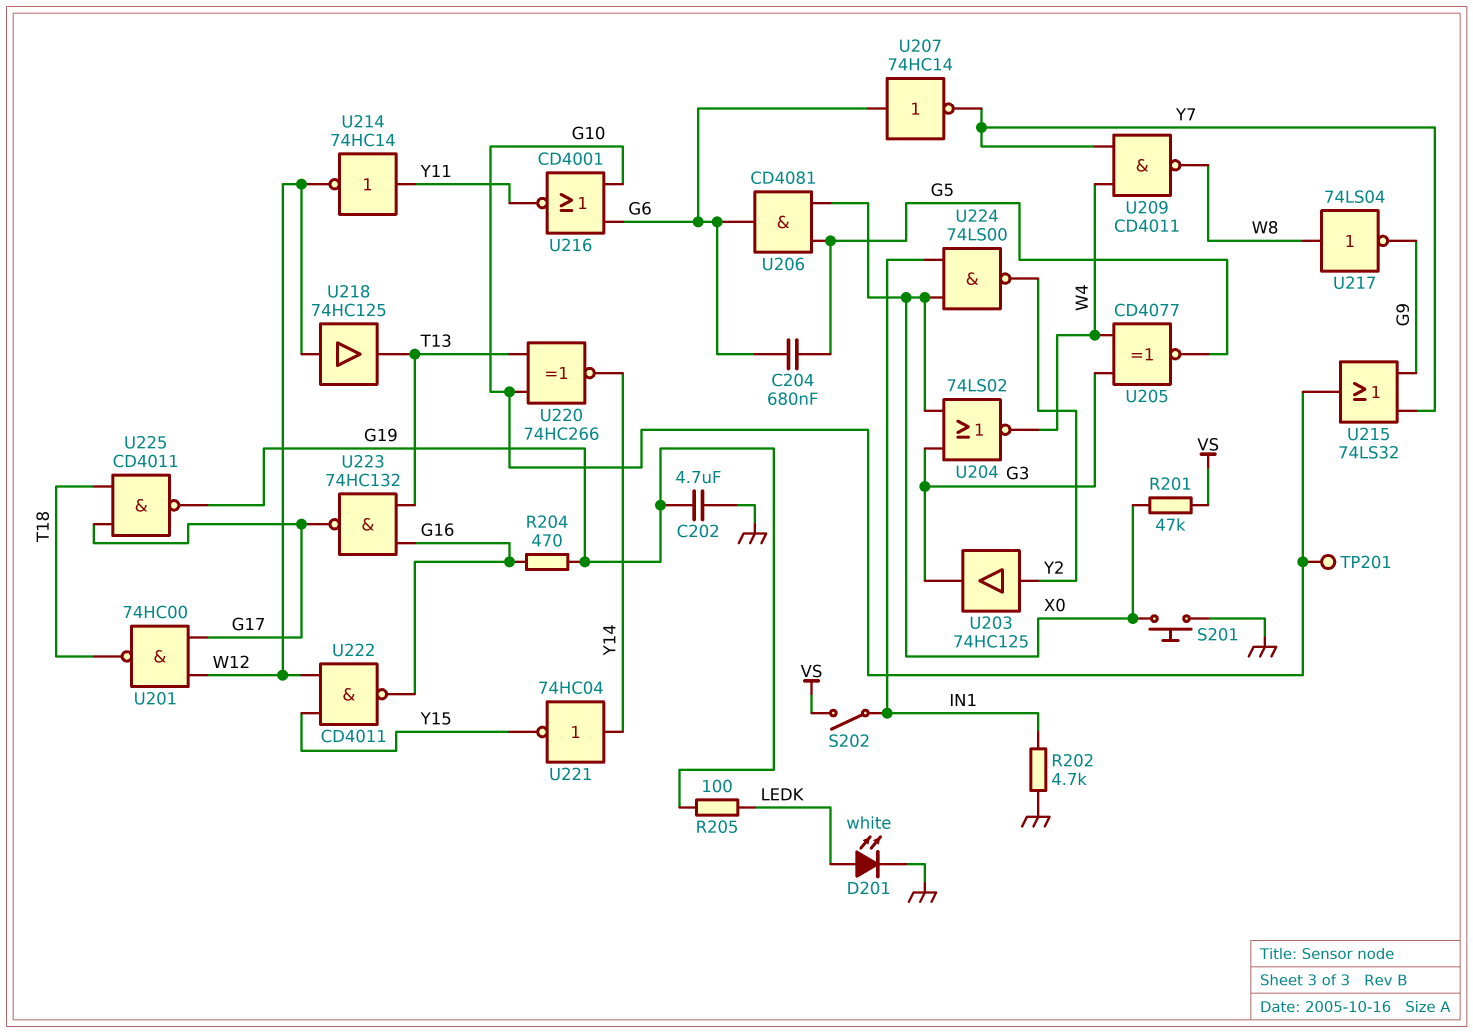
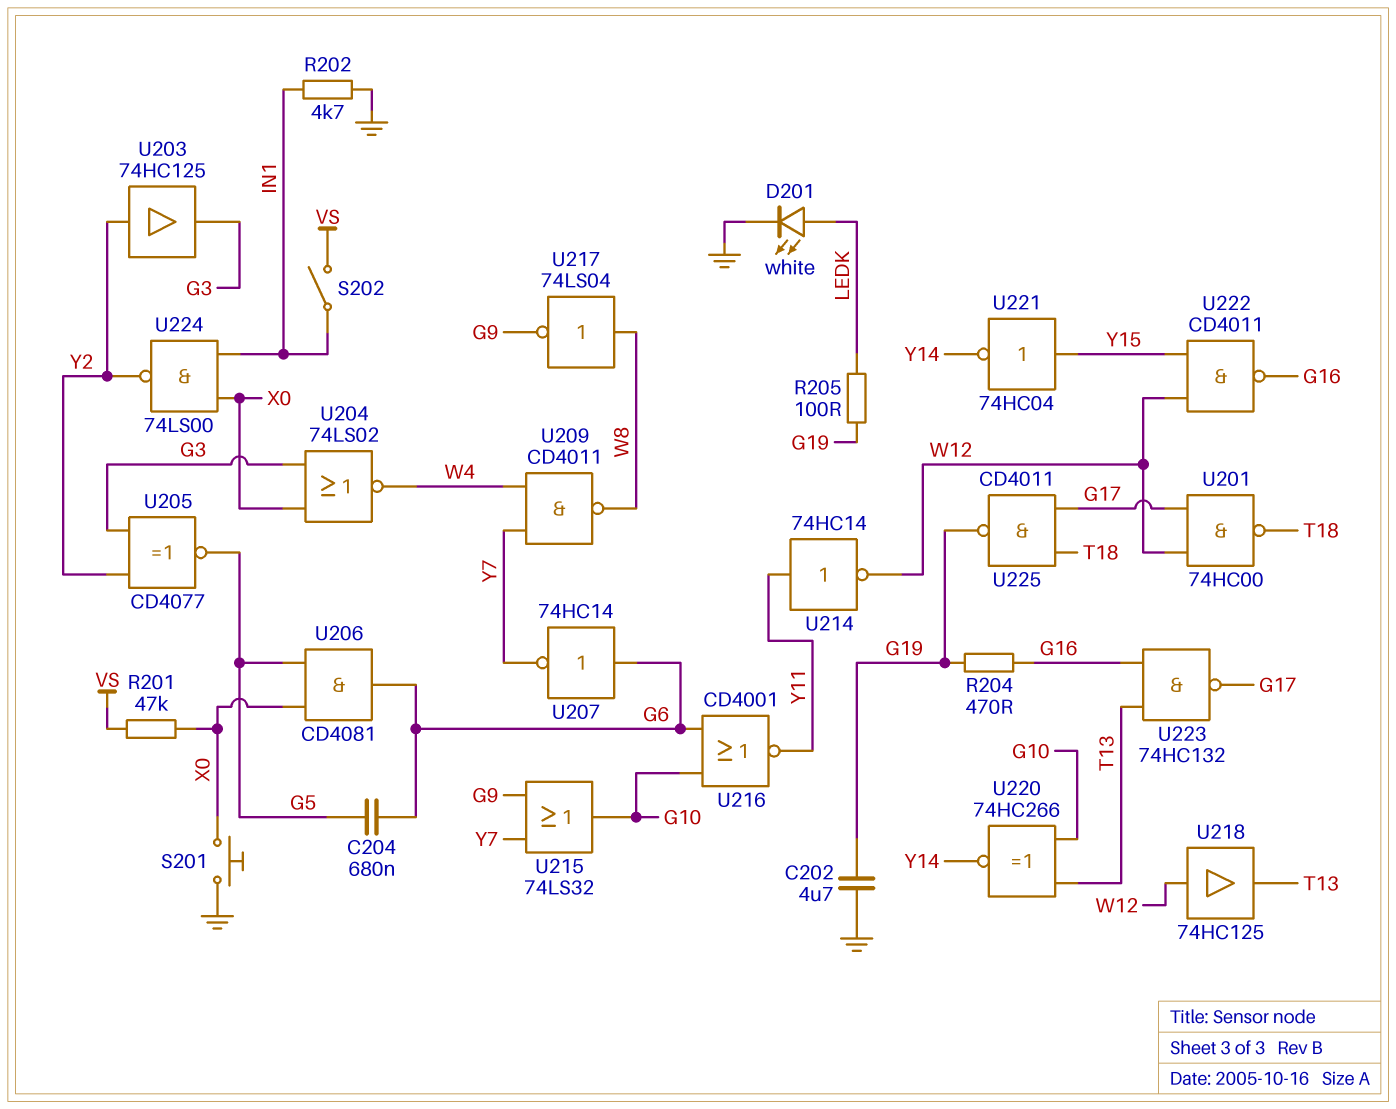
TP201: test point (G10) -> none
U205: XNOR CD4077 (in G3, in W4, out G5) -> XNOR CD4077 (in G3, in Y2, out G5)
U221: NOT 74HC04 (in Y14, out Y15) -> NOT 74HC04 (in Y15, out Y14)

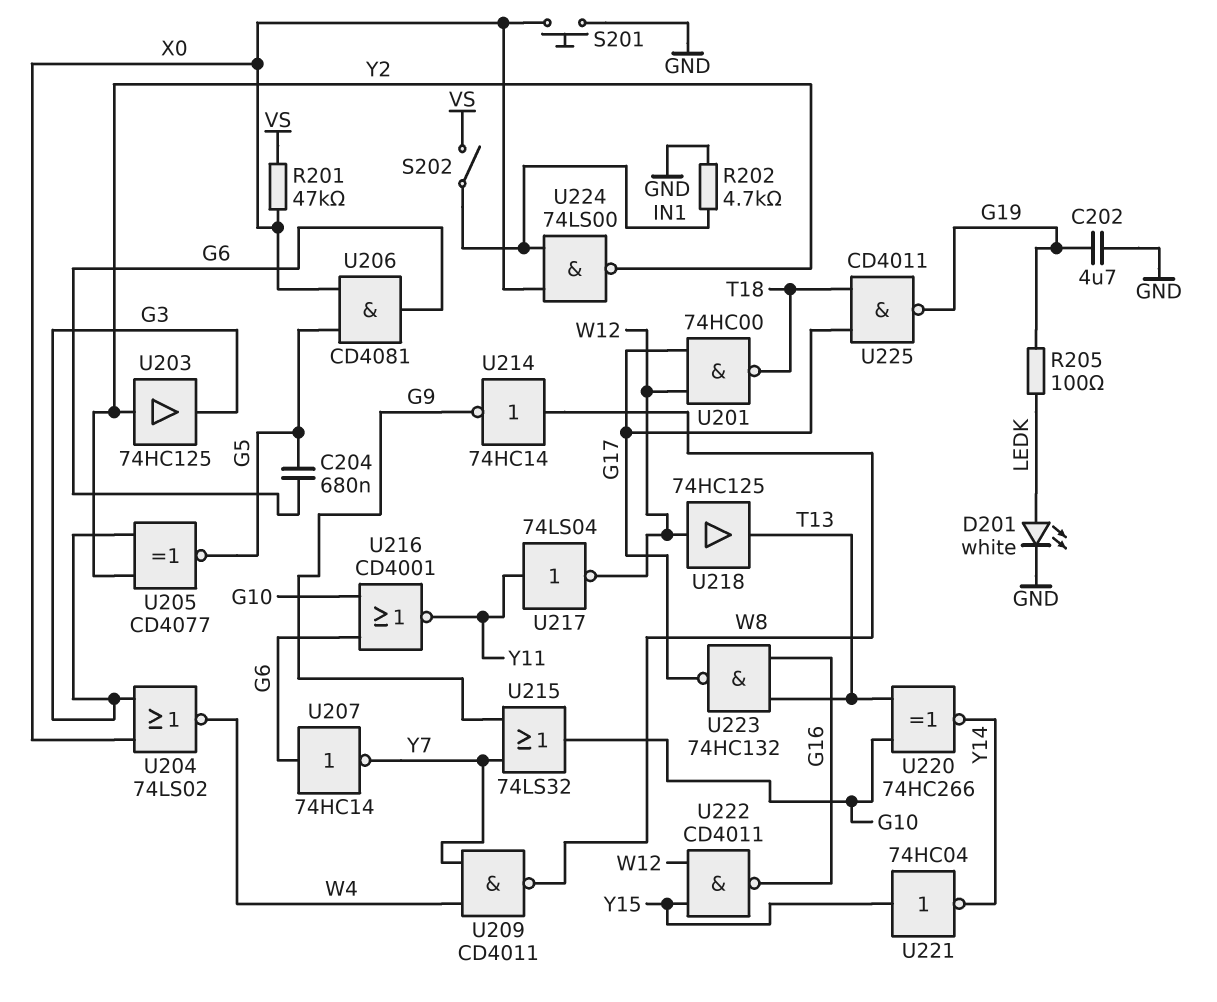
R204: 470 (G16, G19) -> none
U214: NOT 74HC14 (in Y11, out W12) -> NOT 74HC14 (in W8, out G9)
U217: NOT 74LS04 (in W8, out G9) -> NOT 74LS04 (in Y11, out W12)

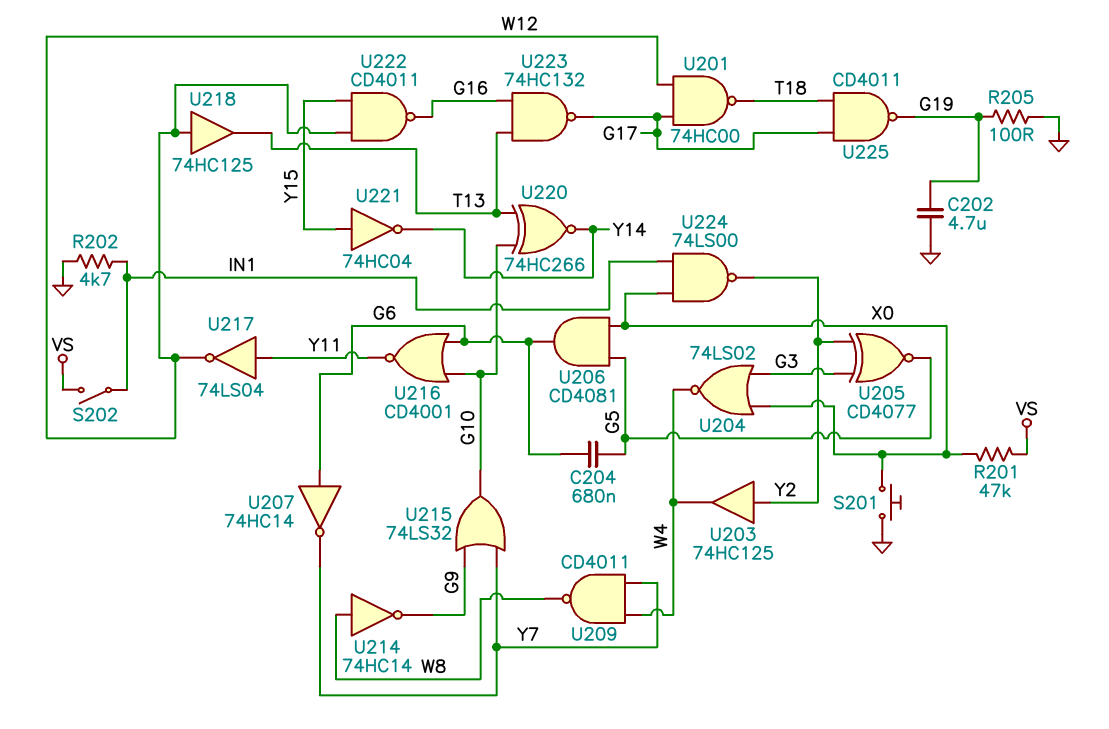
D201: LED white (A LEDK, K GND) -> none
R205: 100 (G19, LEDK) -> 100 (G19, GND)
U203: buffer 74HC125 (in Y2, out G3) -> buffer 74HC125 (in Y2, out W4)

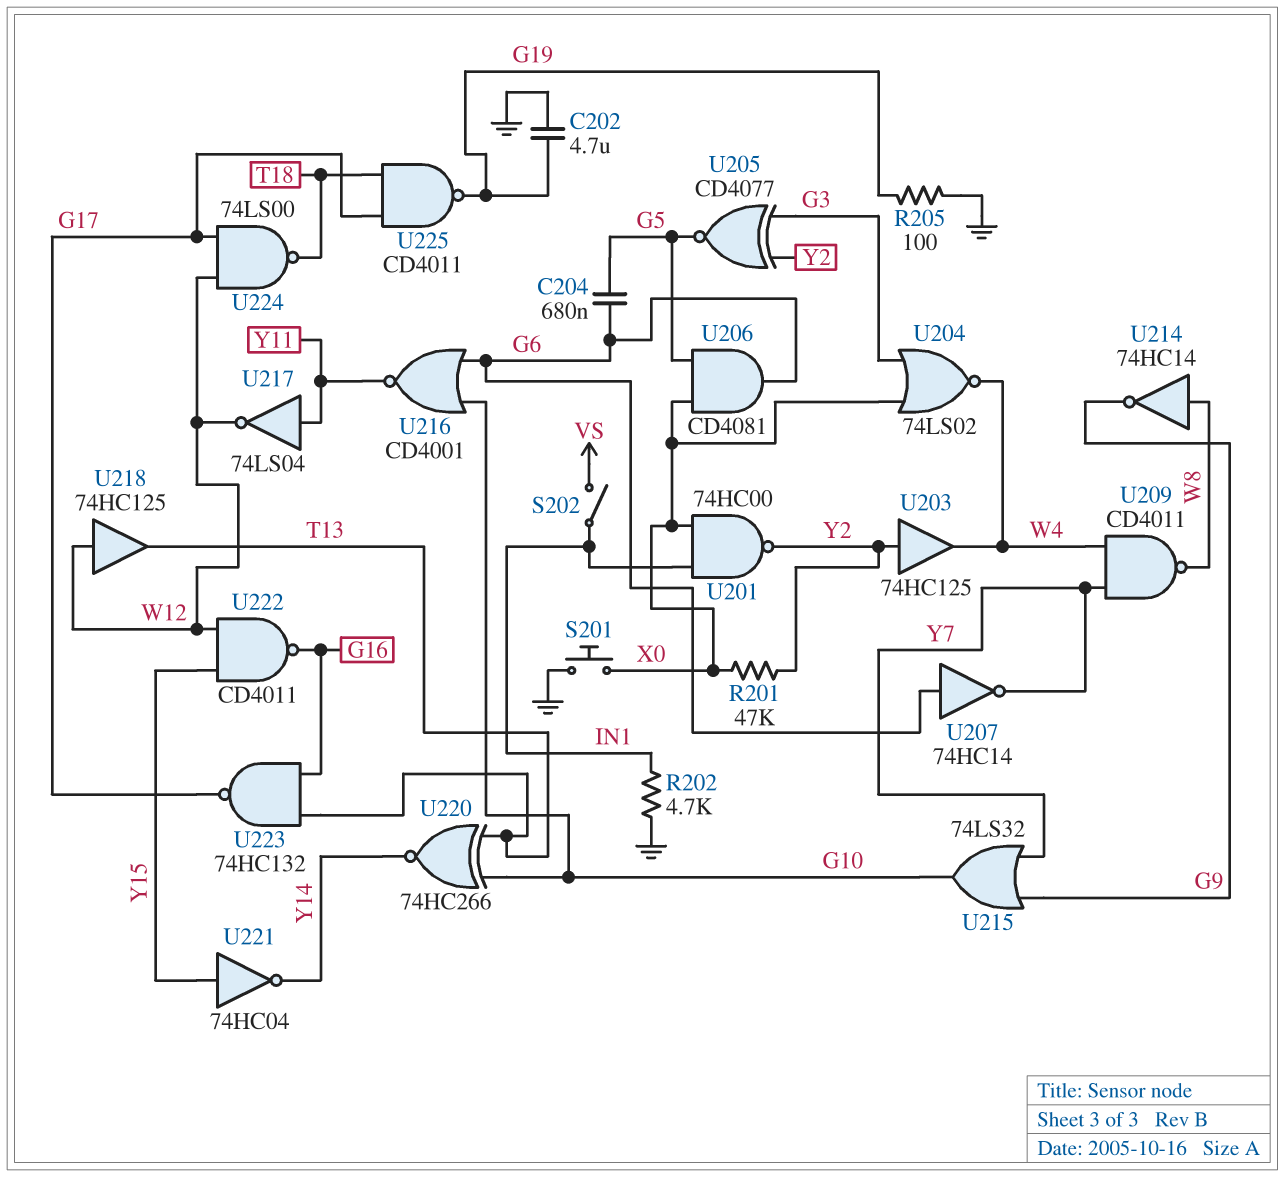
R201: 47k (VS, X0) -> 47k (X0, Y2)
U201: NAND 74HC00 (in G17, in W12, out T18) -> NAND 74HC00 (in IN1, in X0, out Y2)
U224: NAND 74LS00 (in IN1, in X0, out Y2) -> NAND 74LS00 (in G17, in W12, out T18)

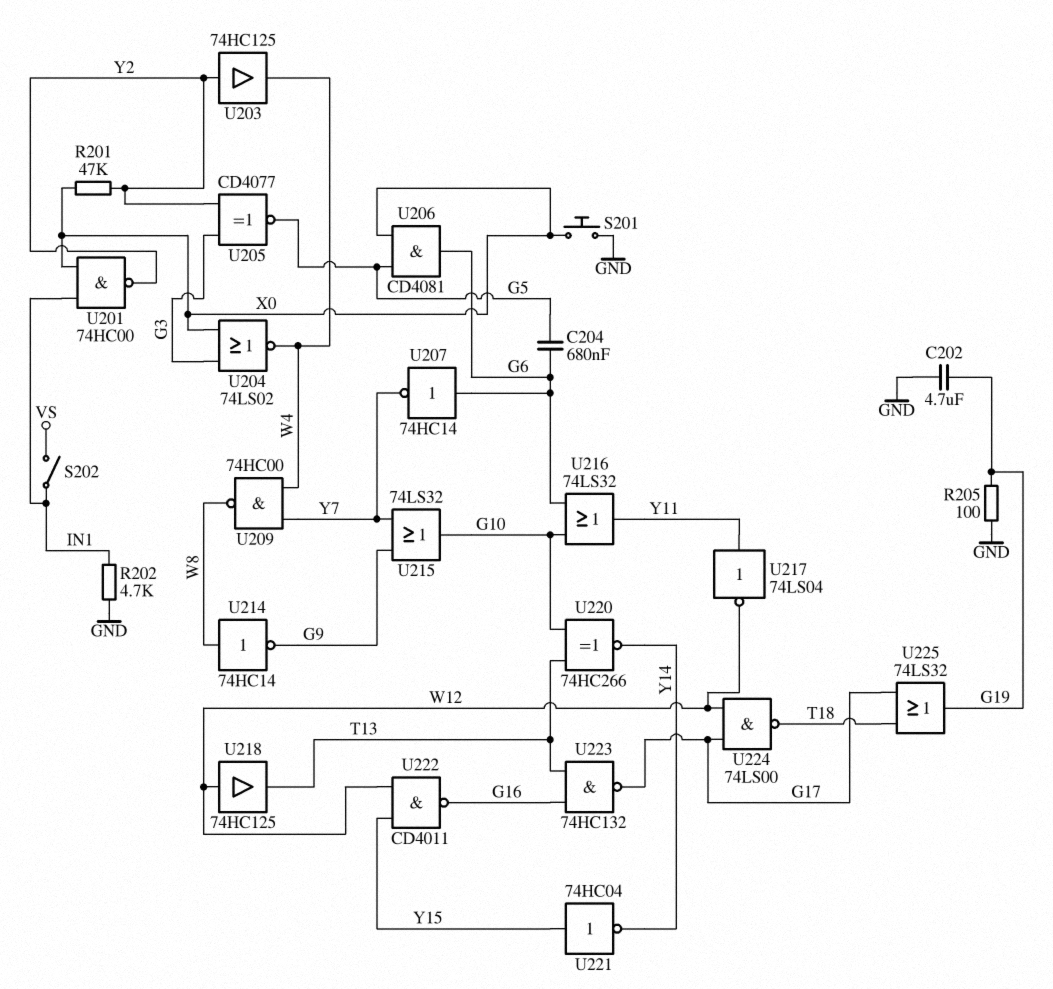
U209: NAND CD4011 (in W4, in Y7, out W8) -> NAND 74HC00 (in W4, in Y7, out W8)
U216: NOR CD4001 (in G6, in G10, out Y11) -> OR 74LS32 (in G6, in G10, out Y11)
U225: NAND CD4011 (in G17, in T18, out G19) -> OR 74LS32 (in G17, in T18, out G19)

